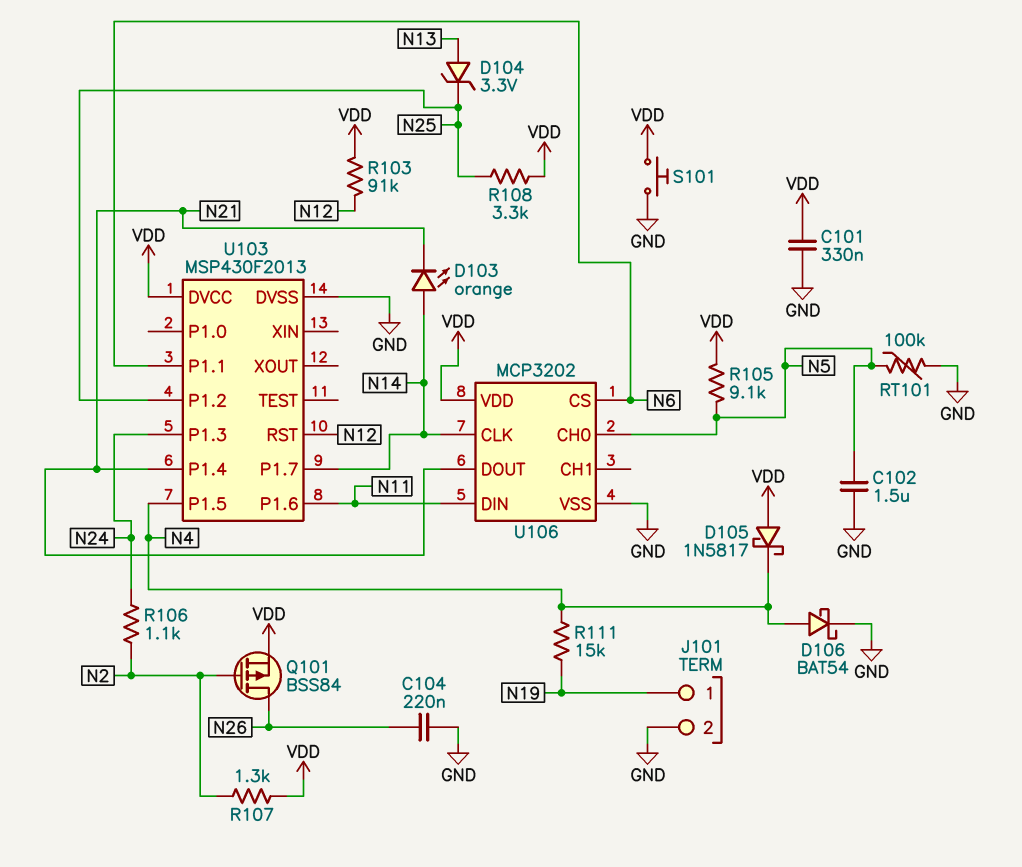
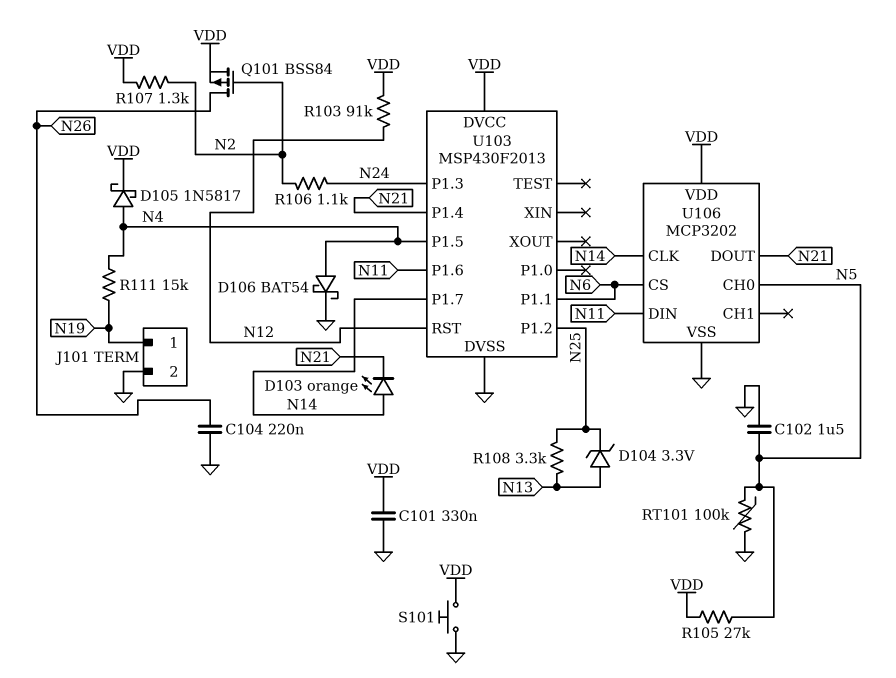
D105: schottky 1N5817 (A VDD, K N4) -> schottky 1N5817 (A N4, K VDD)
R105: 9.1k (N5, VDD) -> 27k (N5, VDD)
R108: 3.3k (N25, VDD) -> 3.3k (N13, N25)

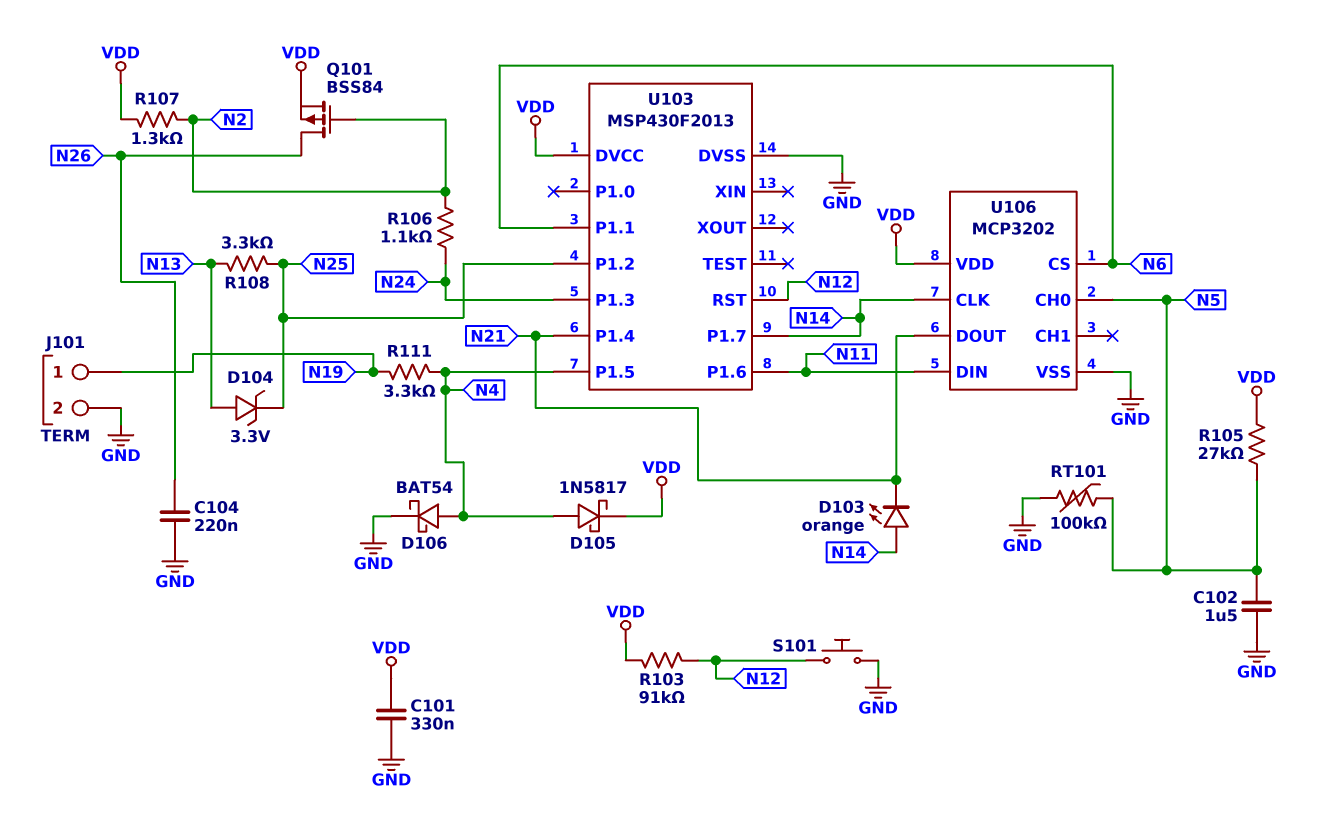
R111: 15k (N4, N19) -> 3.3k (N4, N19)
S101: button (GND, VDD) -> button (GND, N12)

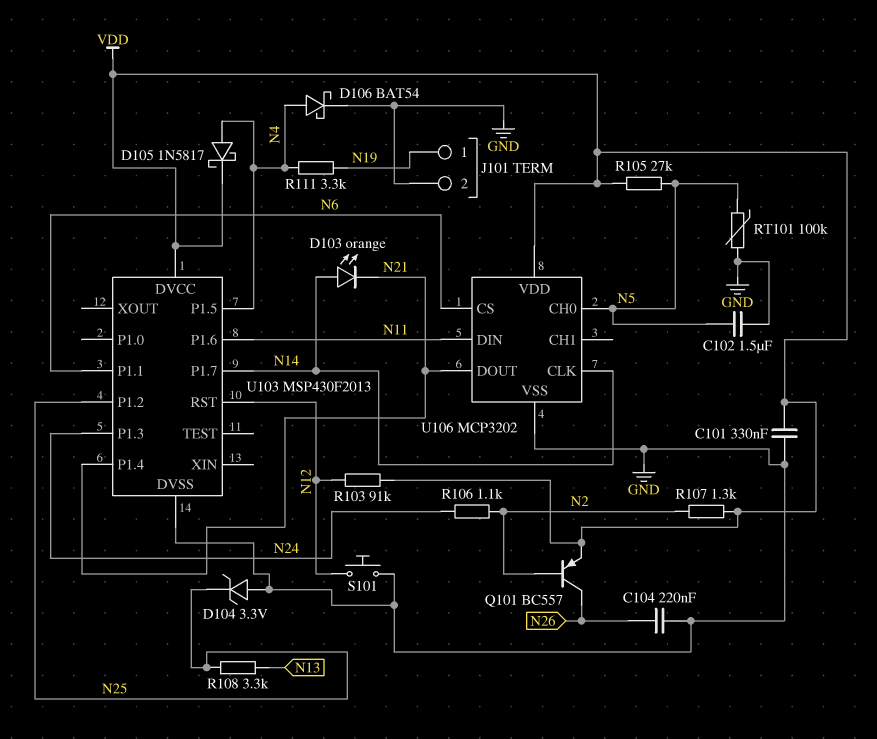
D104: zener 3.3V (A N13, K N25) -> zener 3.3V (A GND, K N25)
Q101: PMOS BSS84 (G N2, D N26, S VDD) -> PNP BC557 (B N2, C N26, E VDD)

